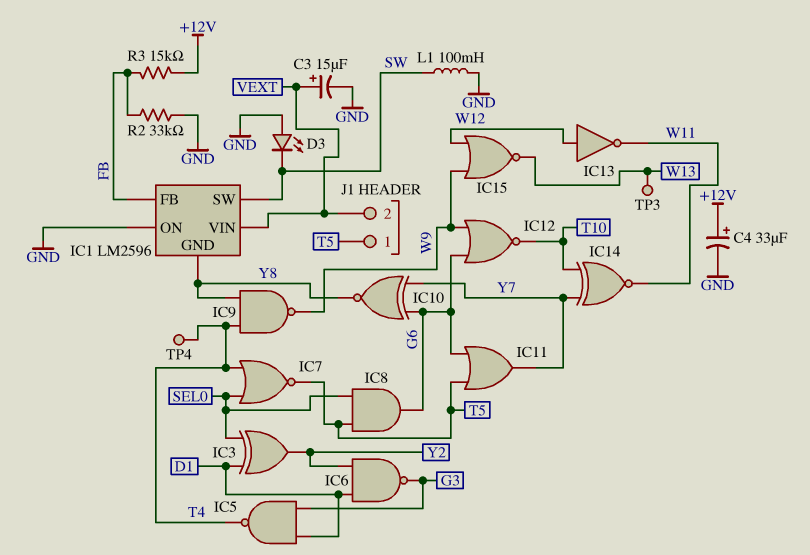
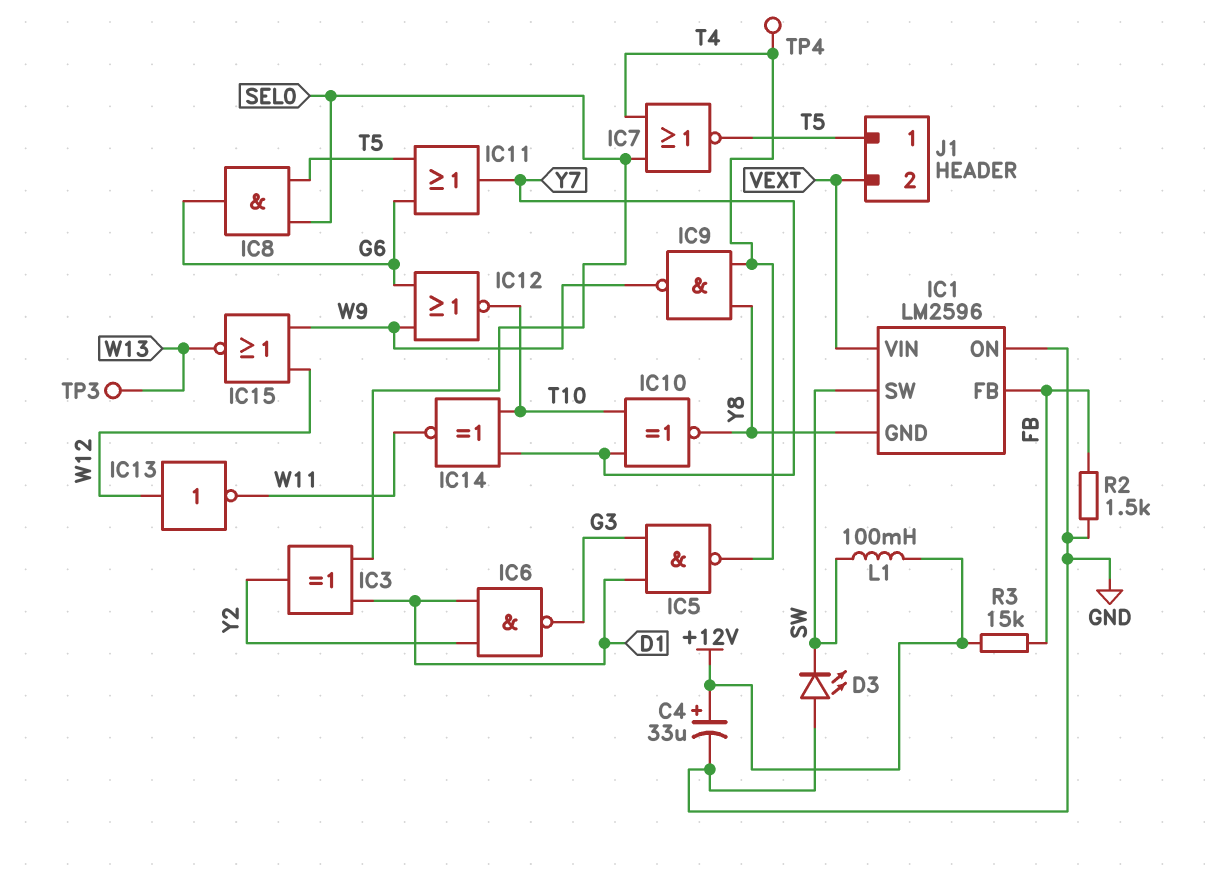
C3: 15uF (plus VEXT, minus GND) -> none
IC10: XNOR (in G6, in Y7, out Y8) -> XNOR (in T10, in Y7, out Y8)
L1: 100mH (GND, SW) -> 100mH (+12V, SW)
R2: 33k (FB, GND) -> 1.5k (FB, GND)

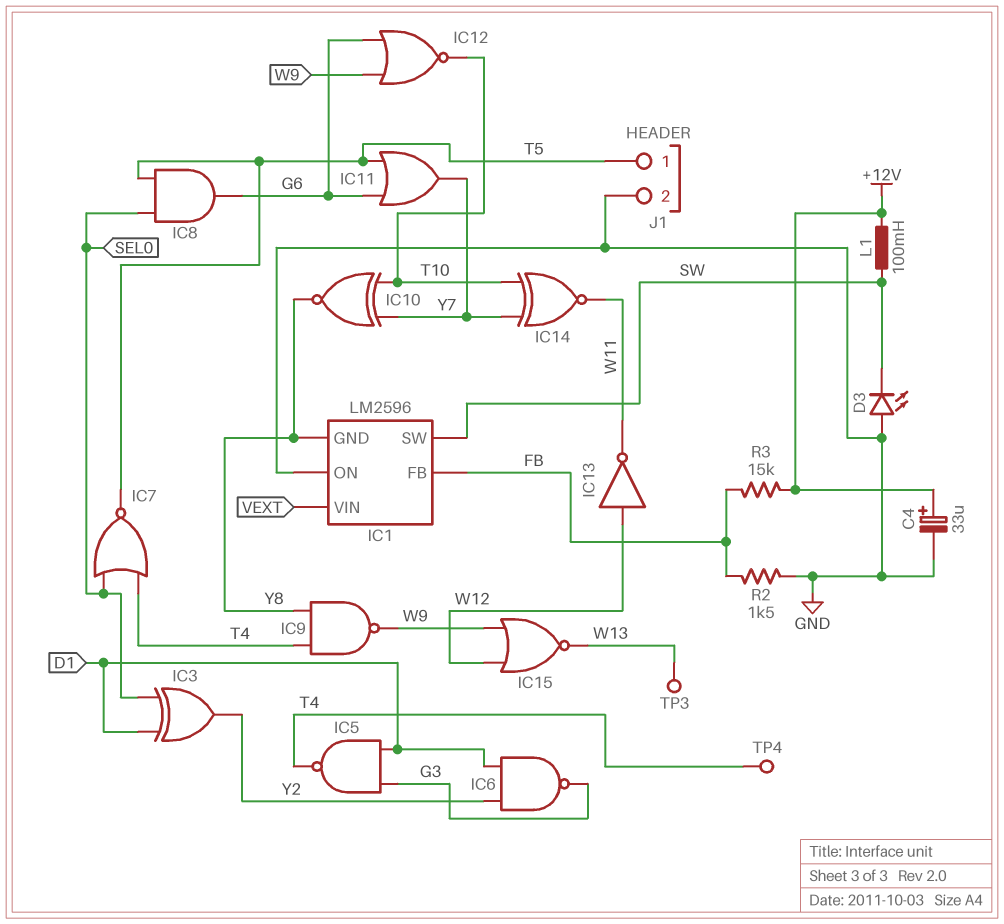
J1 pin 2: VEXT -> GND

